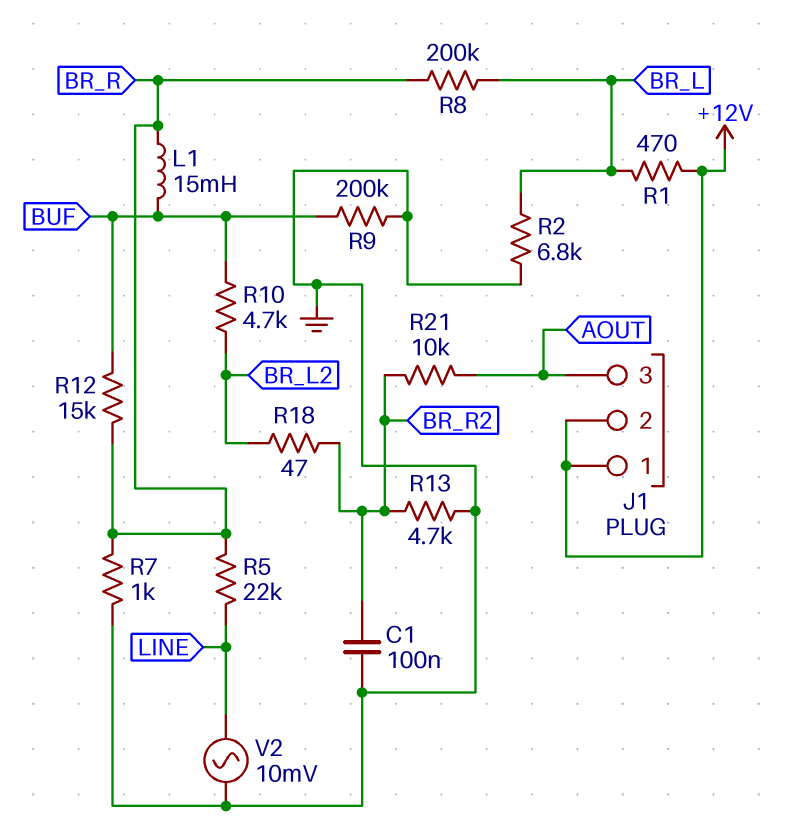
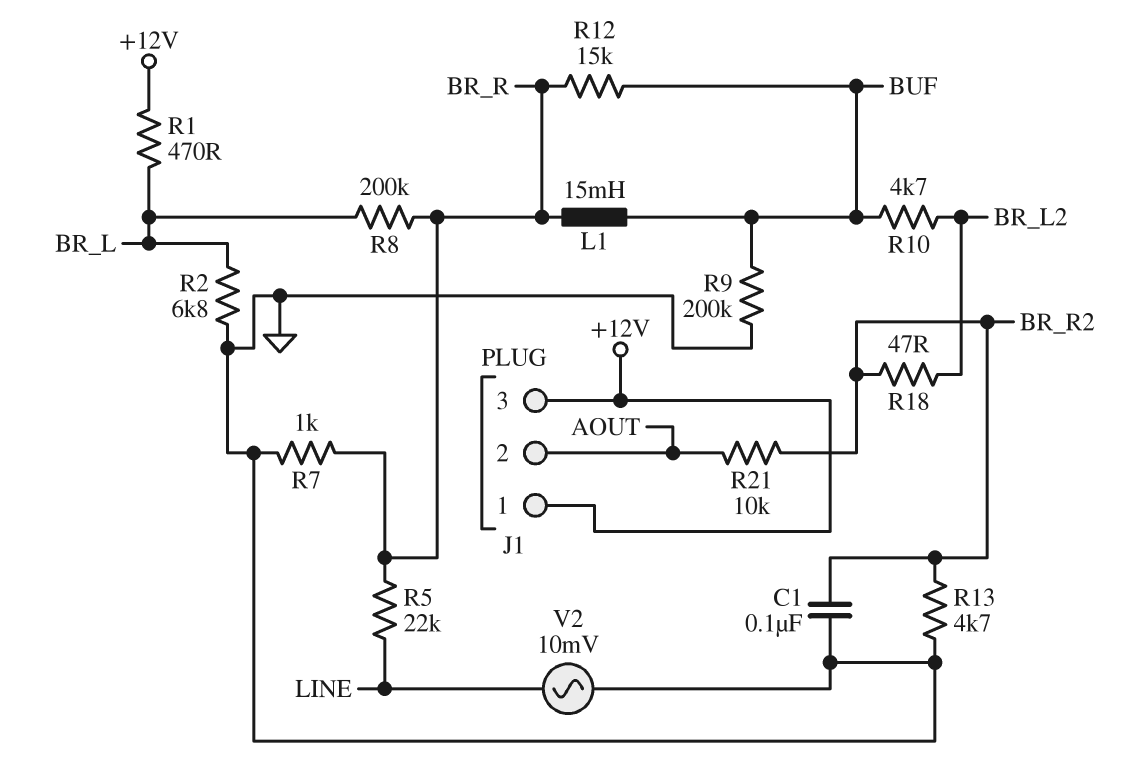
J1 pin 2: +12V -> AOUT
J1 pin 3: AOUT -> +12V

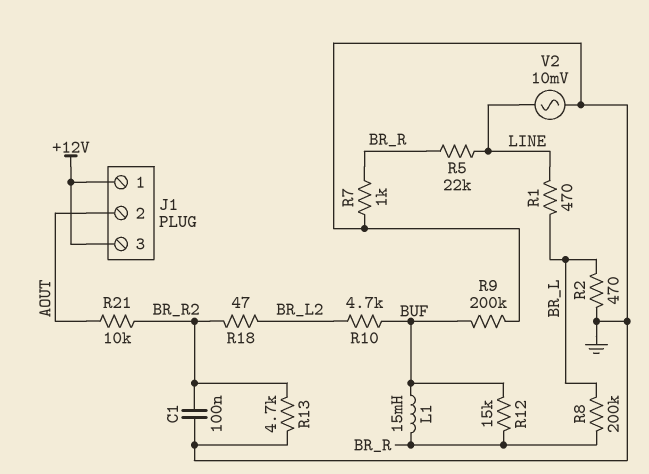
R1: 470 (+12V, BR_L) -> 470 (BR_L, LINE)
R2: 6.8k (BR_L, GND) -> 470 (BR_L, GND)

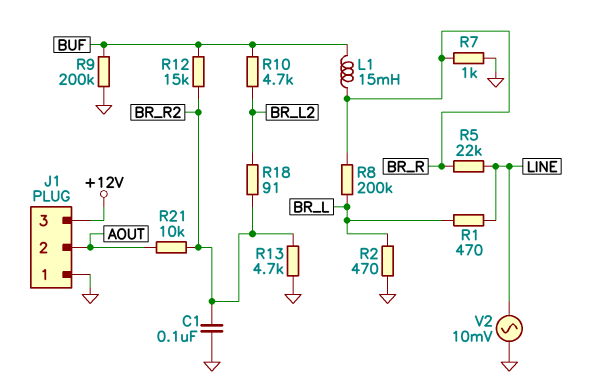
J1 pin 1: +12V -> GND
R12: 15k (BR_R, BUF) -> 15k (BR_R2, BUF)
R18: 47 (BR_L2, BR_R2) -> 91 (BR_L2, BR_R2)

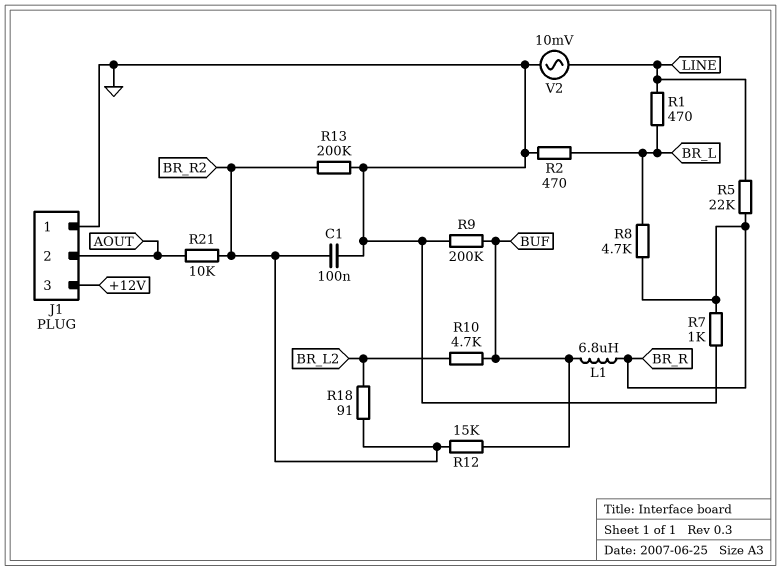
L1: 15mH (BR_R, BUF) -> 6.8uH (BR_R, BUF)
R8: 200k (BR_L, BR_R) -> 4.7k (BR_L, BR_R)
R13: 4.7k (BR_R2, GND) -> 200k (BR_R2, GND)

